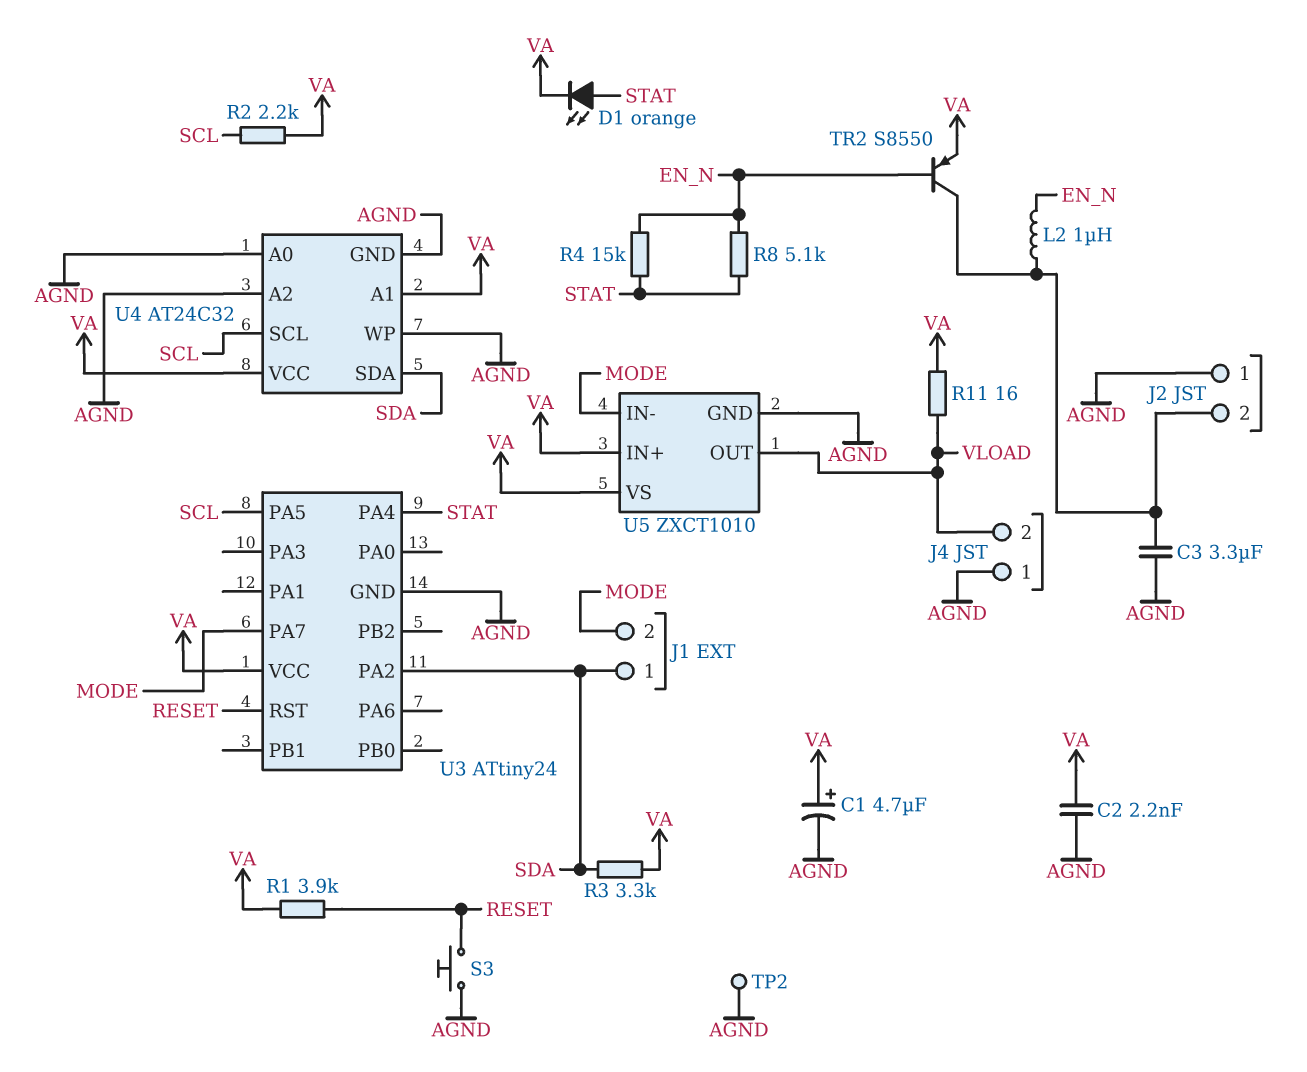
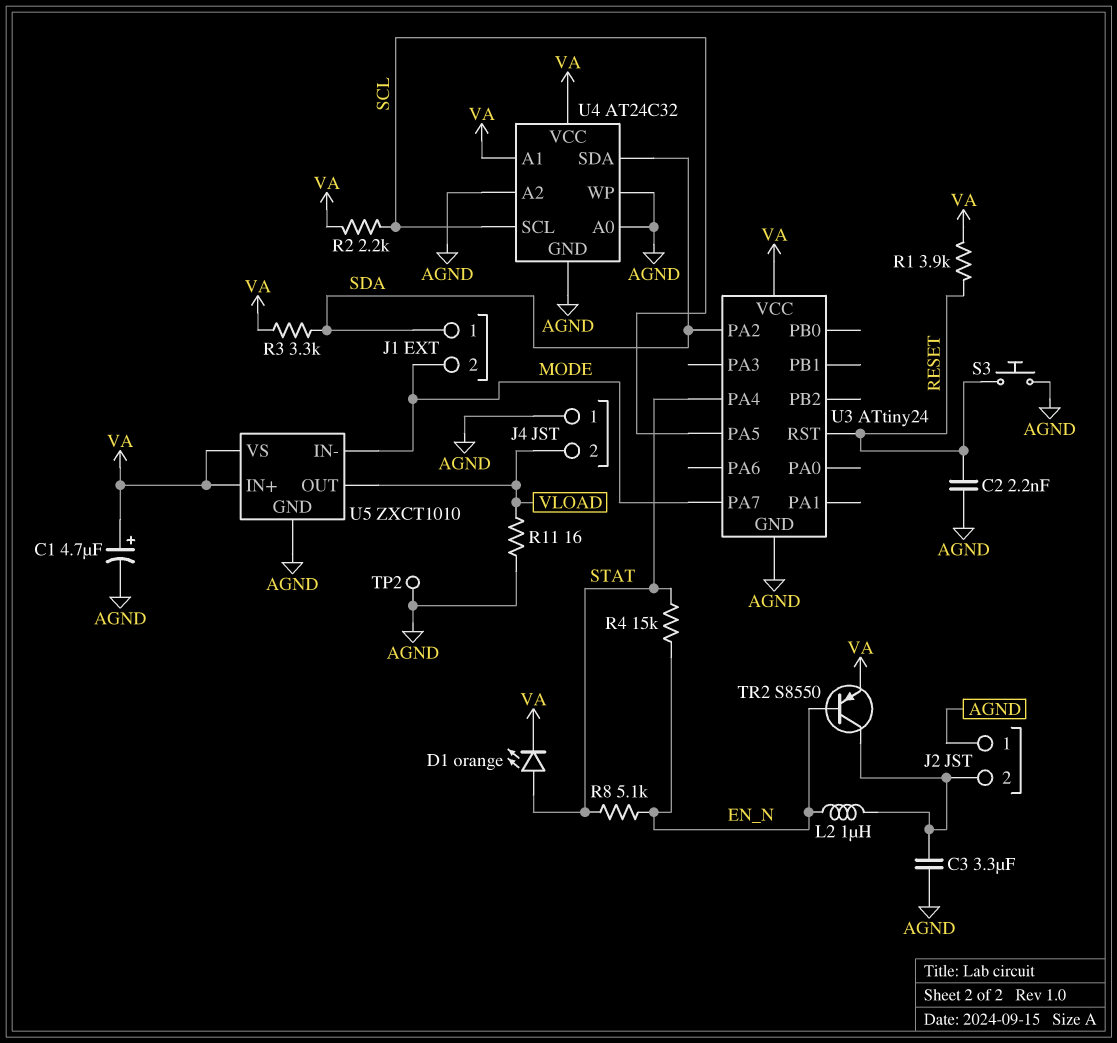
C2: 2.2nF (AGND, VA) -> 2.2nF (AGND, RESET)
R11: 16 (VA, VLOAD) -> 16 (AGND, VLOAD)

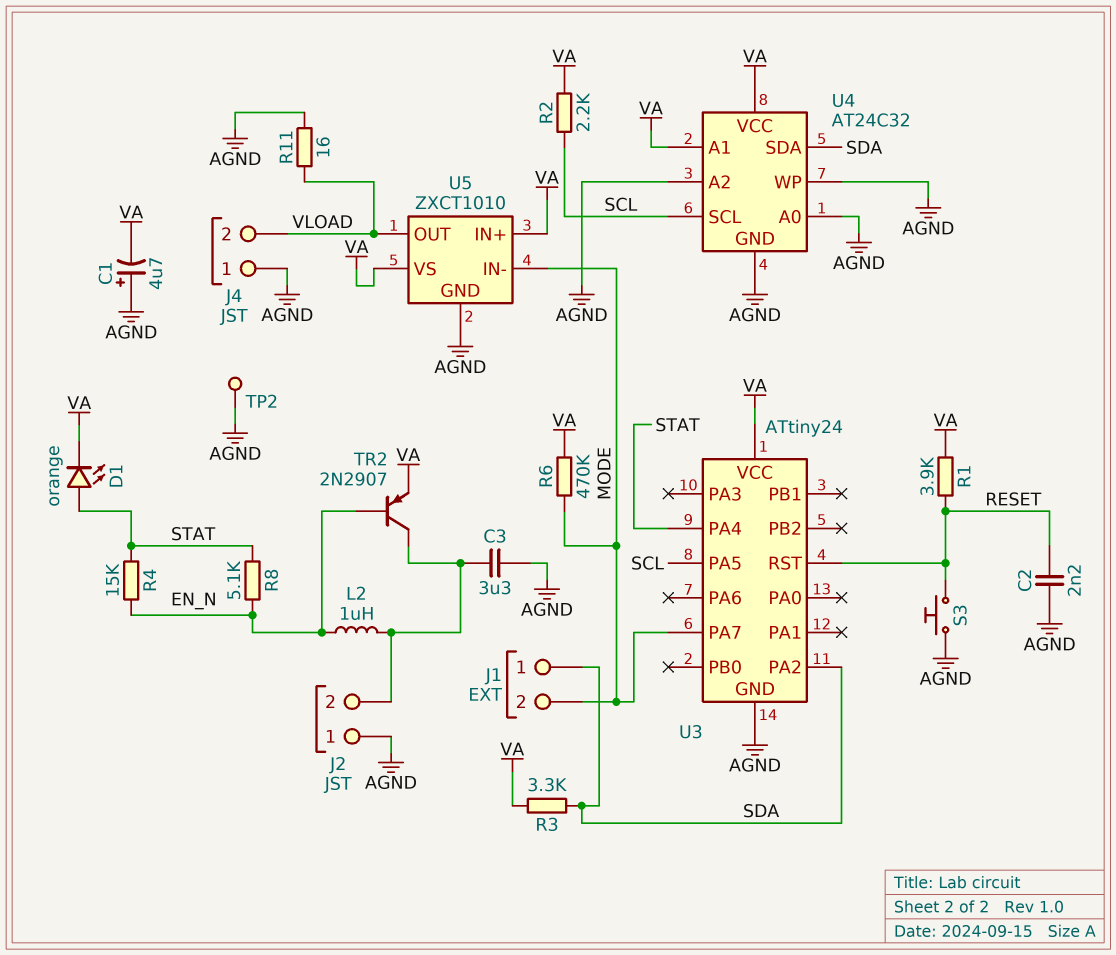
C1: 4.7uF (plus VA, minus AGND) -> 4.7uF (plus AGND, minus VA)
R6: none -> 470k (MODE, VA)
TR2: PNP S8550 (B EN_N, C J2/2, E VA) -> PNP 2N2907 (B EN_N, C J2/2, E VA)

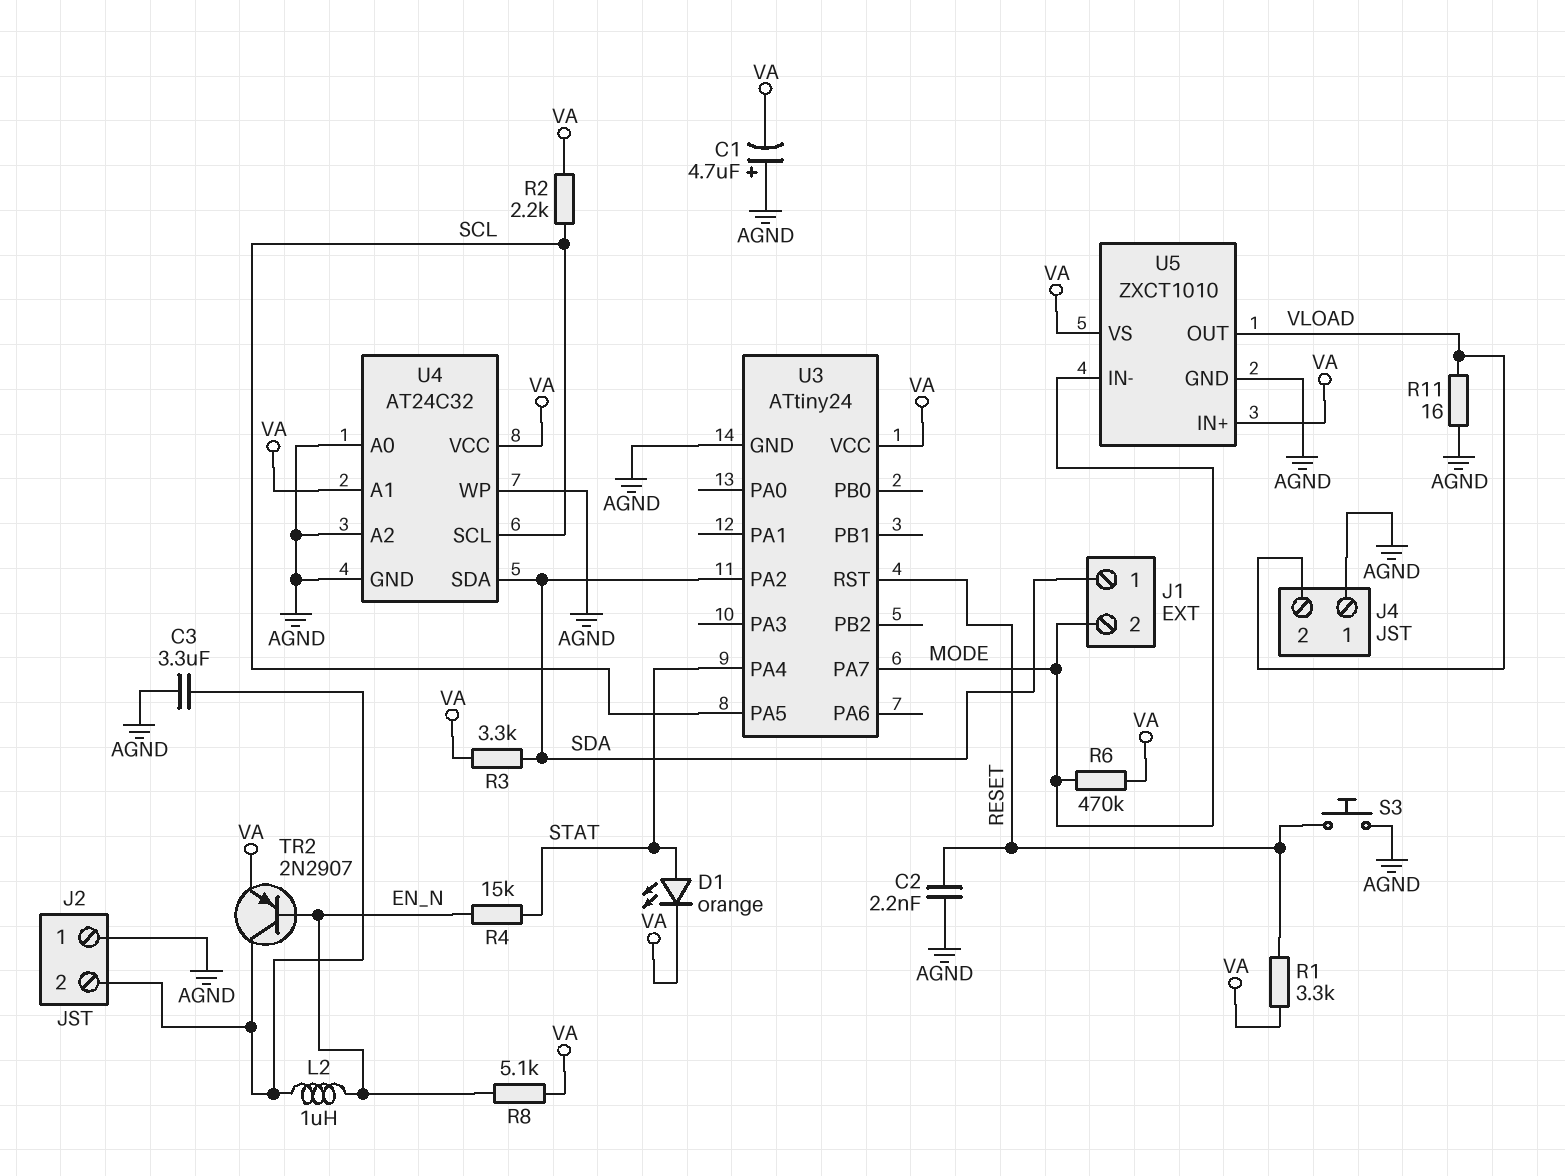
R1: 3.9k (RESET, VA) -> 3.3k (RESET, VA)
R8: 5.1k (EN_N, STAT) -> 5.1k (EN_N, VA)
TP2: test point (AGND) -> none

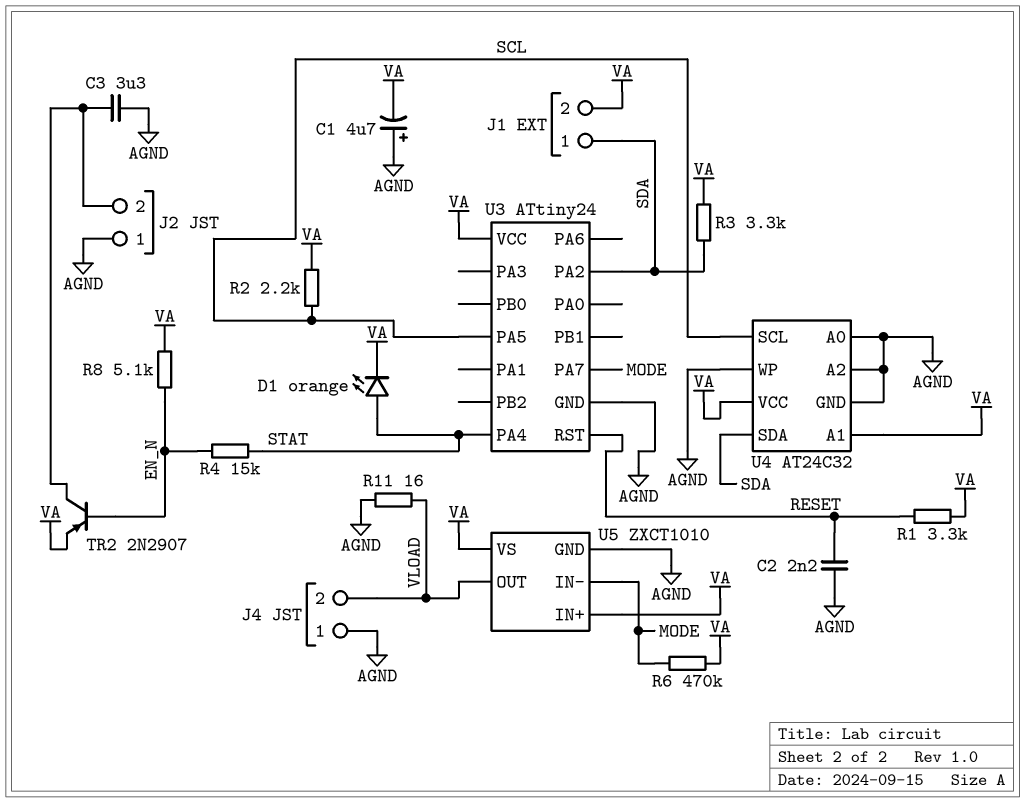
J1 pin 2: MODE -> VA
L2: 1uH (EN_N, J2/2) -> none
S3: button (AGND, RESET) -> none

